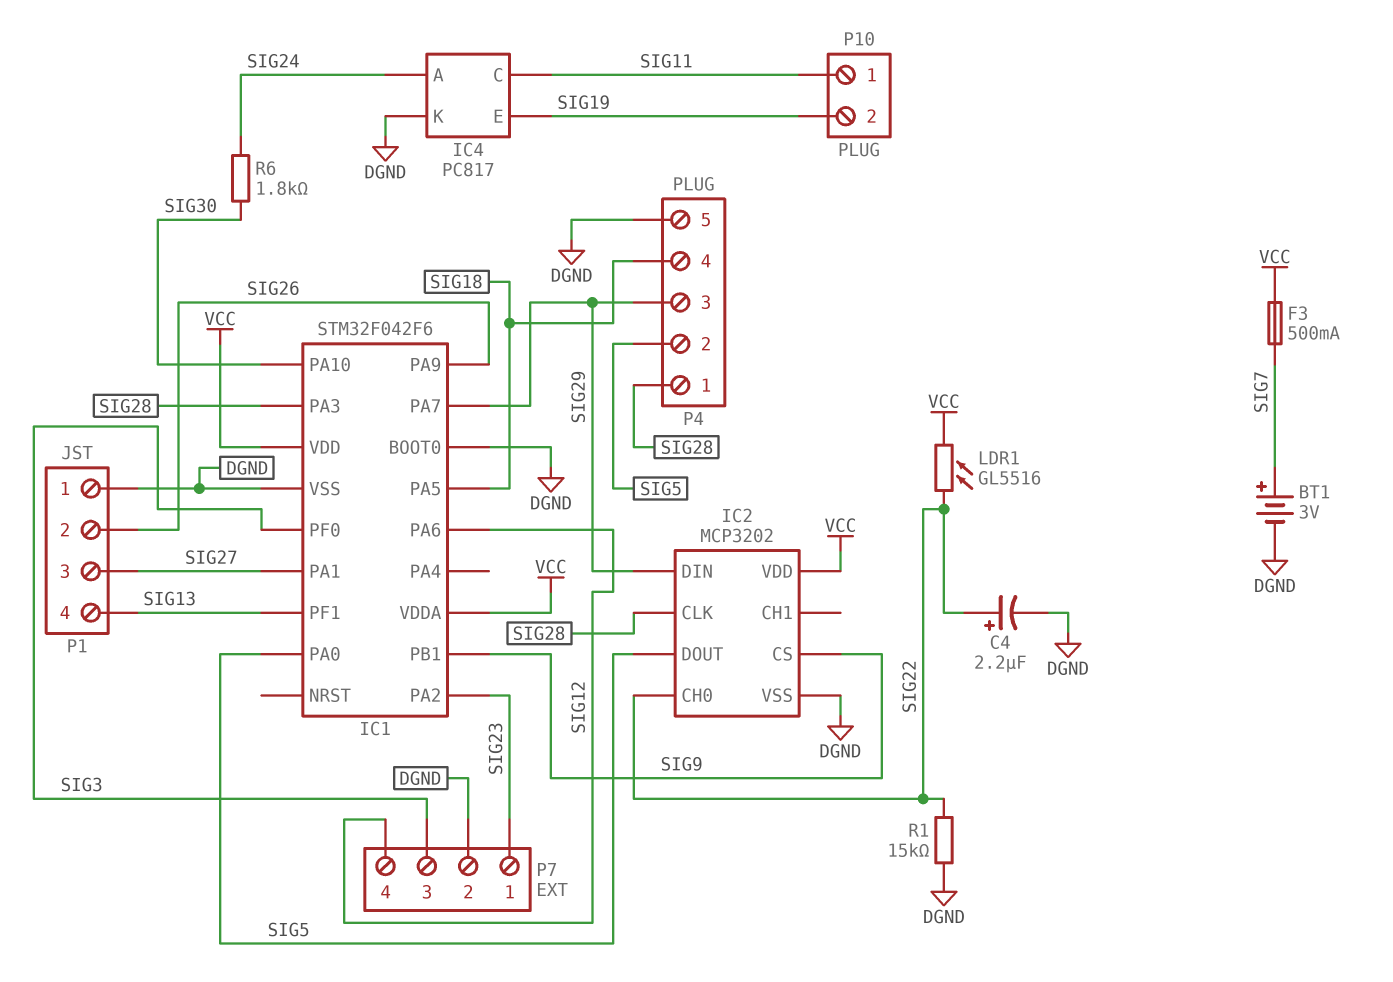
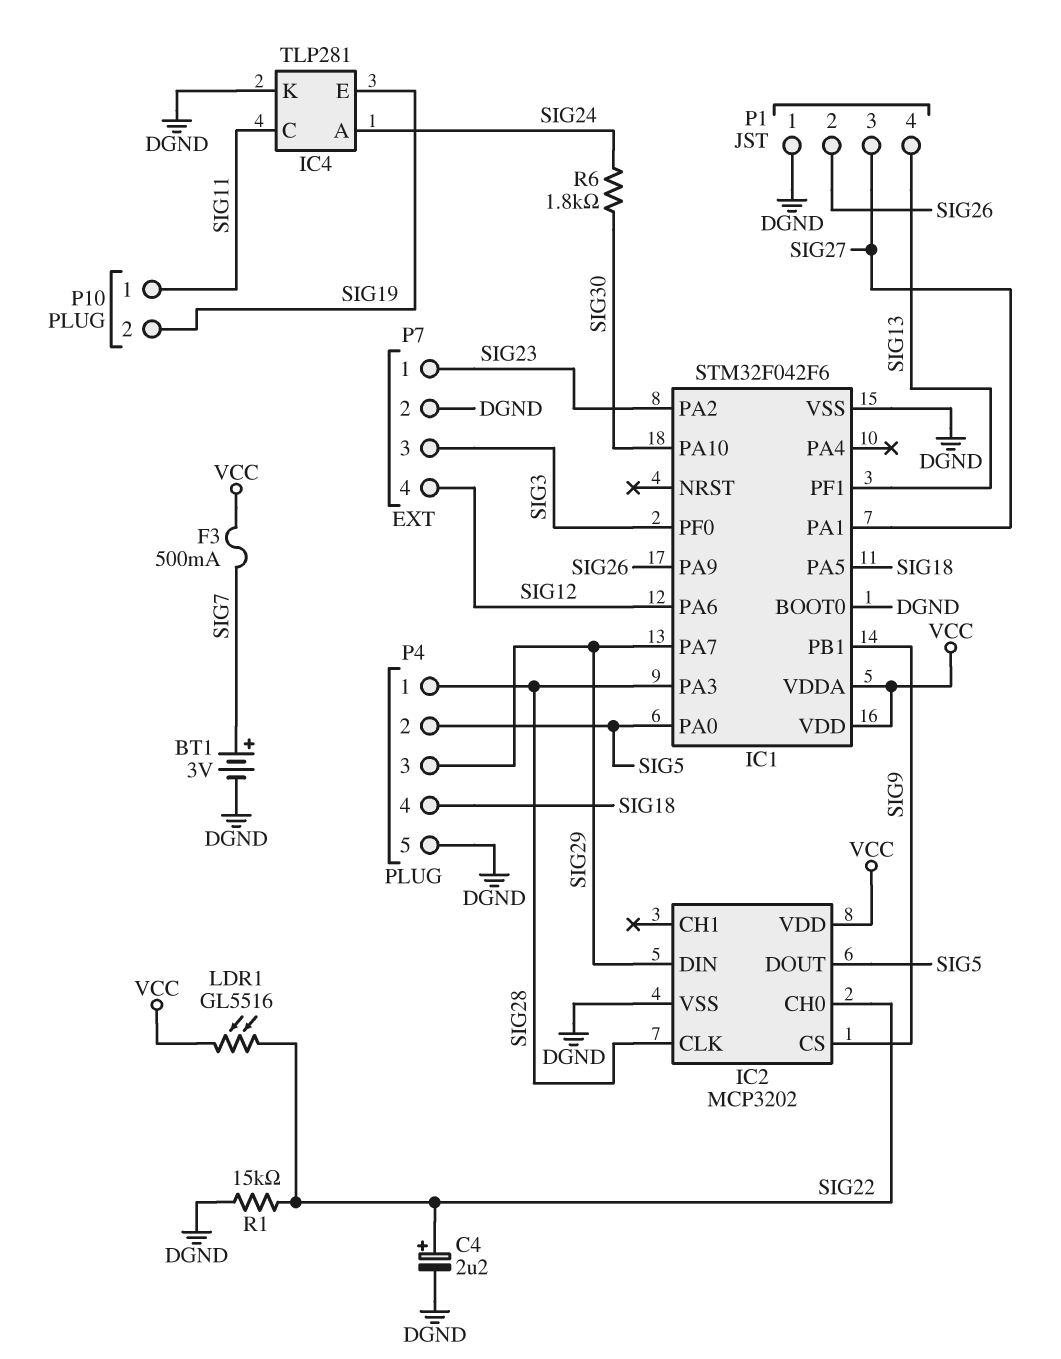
IC4: PC817 -> TLP281

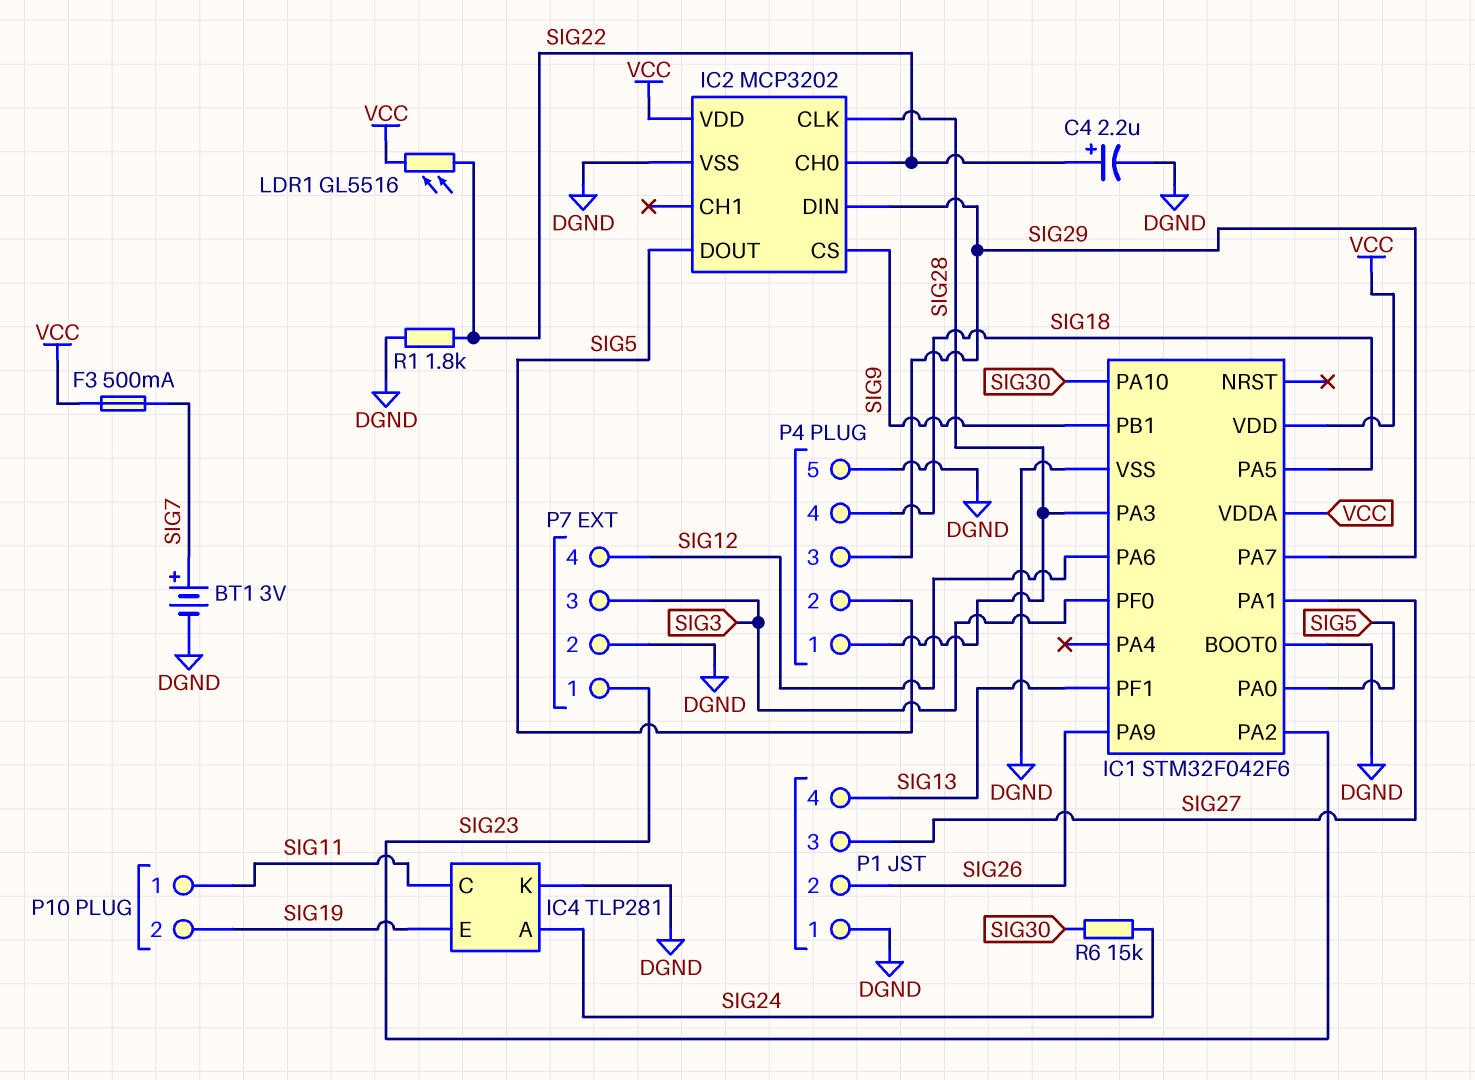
R1: 15k (DGND, SIG22) -> 1.8k (DGND, SIG22)
R6: 1.8k (SIG24, SIG30) -> 15k (SIG24, SIG30)

